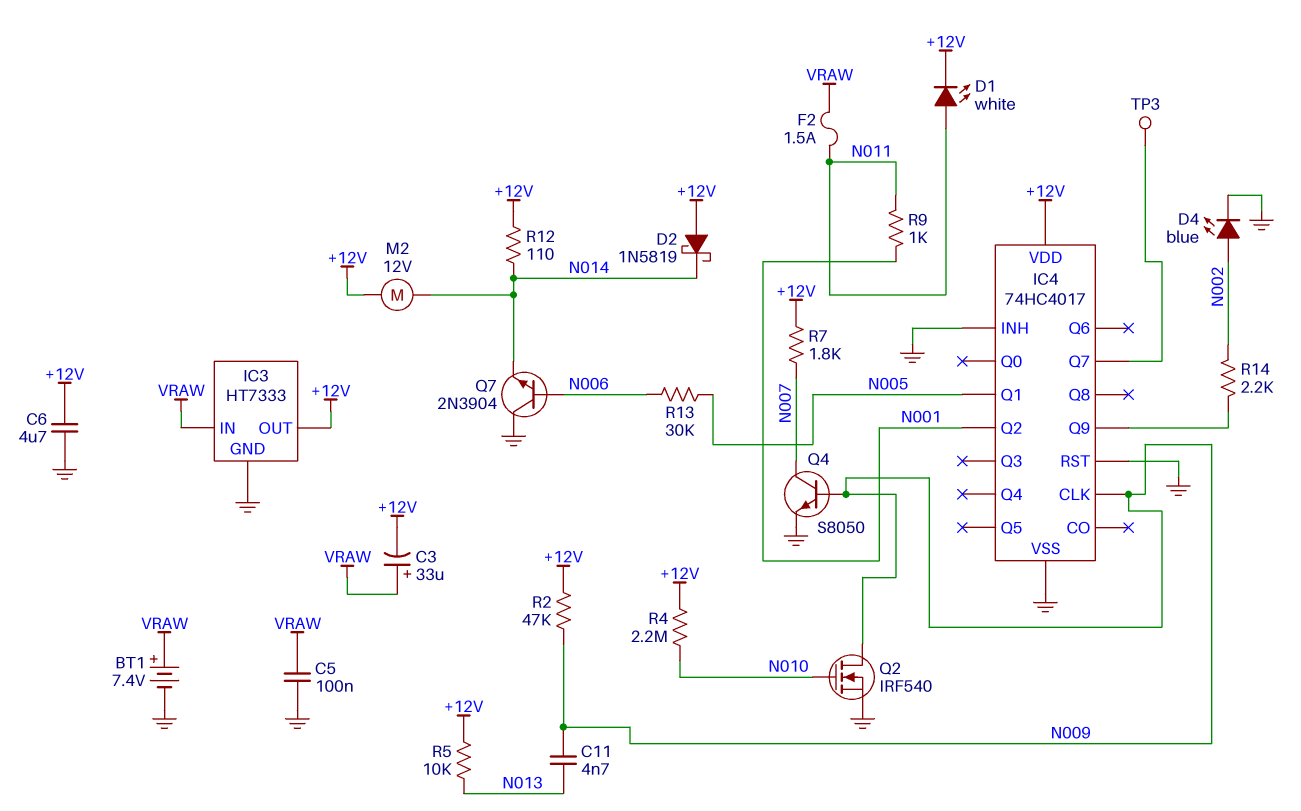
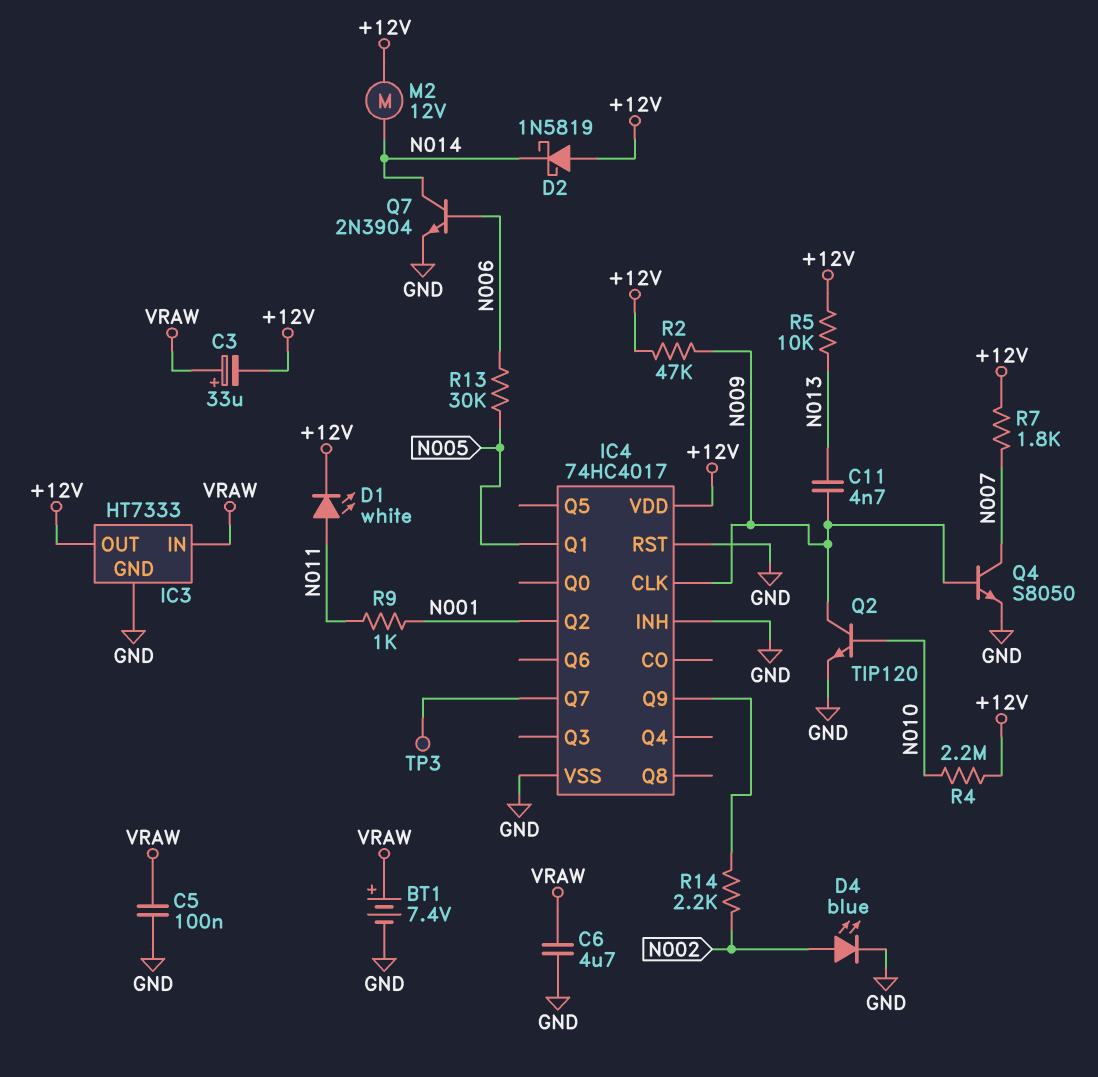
C6: 4.7uF (+12V, GND) -> 4.7uF (GND, VRAW)
F2: 1.5A (N011, VRAW) -> none
Q2: NMOS IRF540 (G N010, D N009, S GND) -> NPN TIP120 (B N010, C N009, E GND)
Q7: NPN 2N3904 (B N006, C GND, E N014) -> NPN 2N3904 (B N006, C N014, E GND)
R12: 110 (+12V, N014) -> none

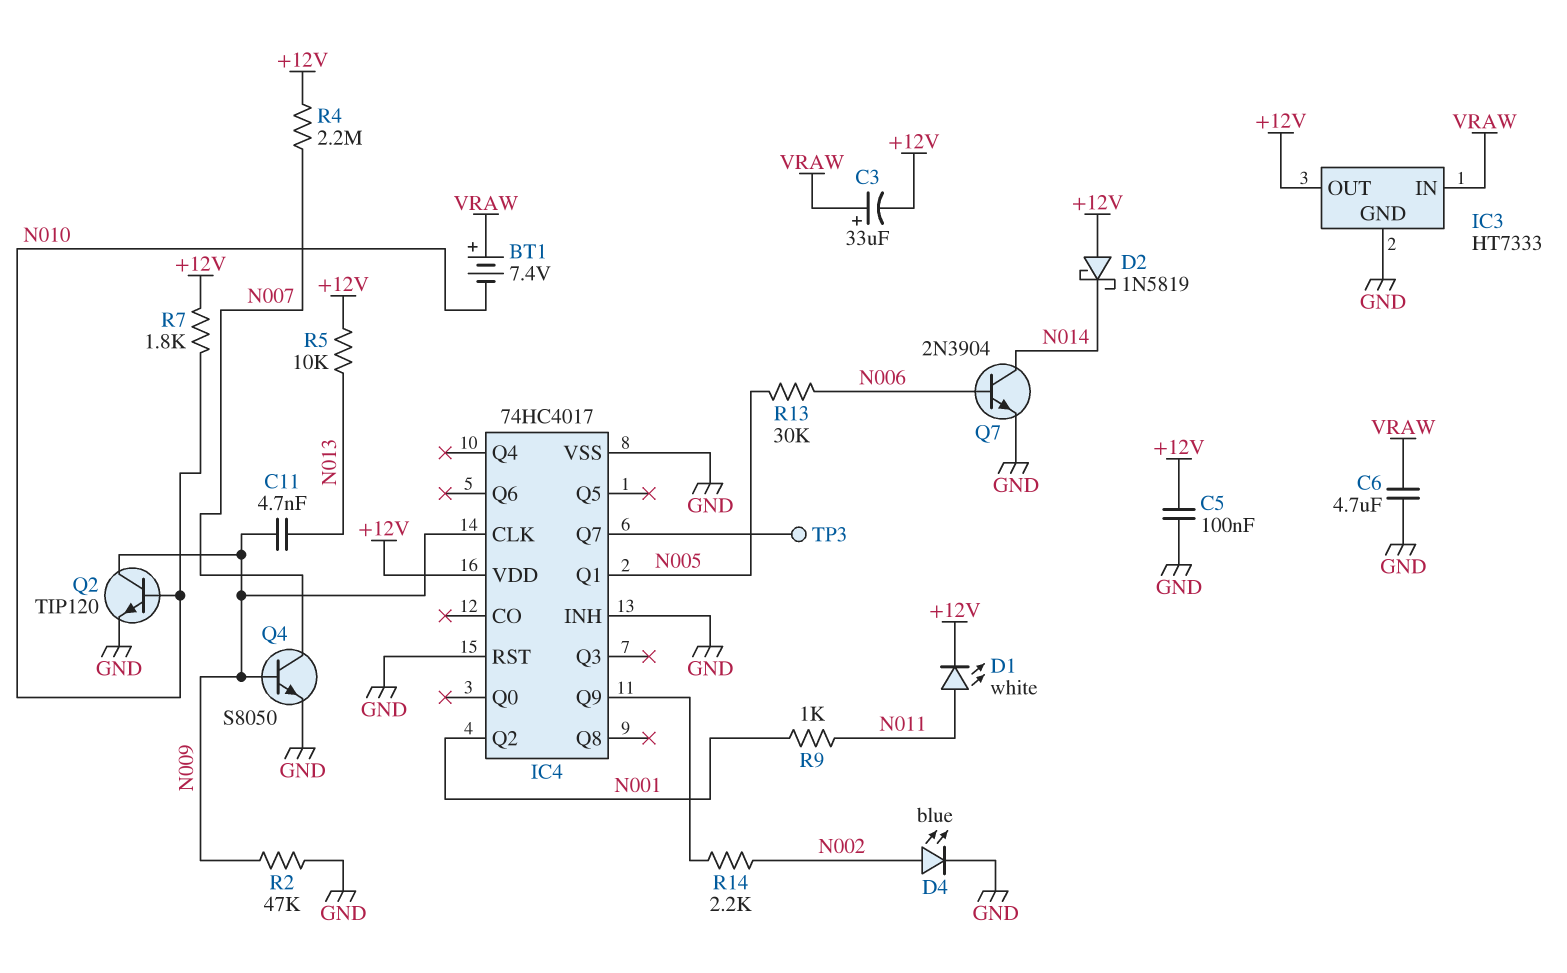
BT1: 7.4V (plus VRAW, minus GND) -> 7.4V (plus VRAW, minus N010)
C5: 100nF (GND, VRAW) -> 100nF (+12V, GND)
M2: motor 12V (+12V, N014) -> none
R2: 47k (+12V, N009) -> 47k (GND, N009)
R4: 2.2M (+12V, N010) -> 2.2M (+12V, N007)
R7: 1.8k (+12V, N007) -> 1.8k (+12V, N010)

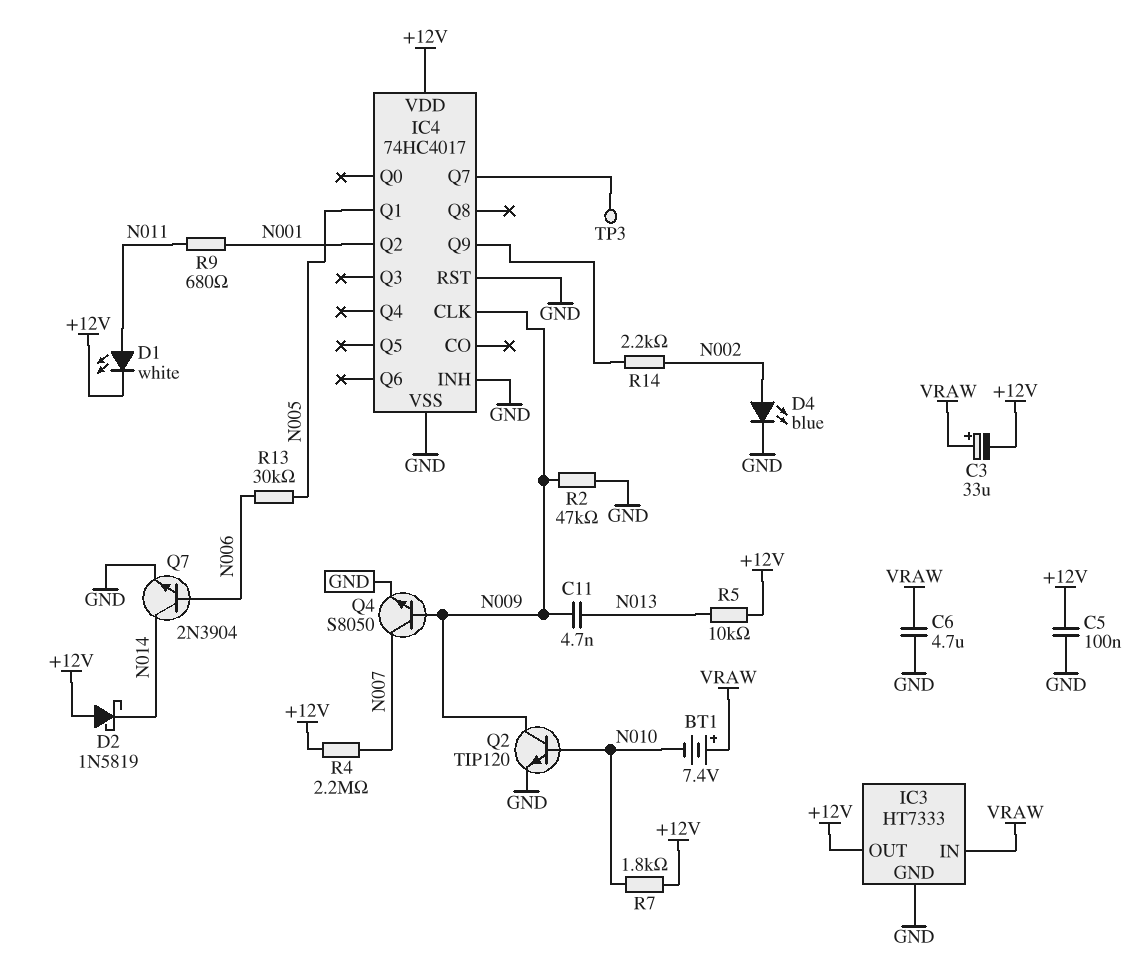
R9: 1k (N001, N011) -> 680 (N001, N011)

